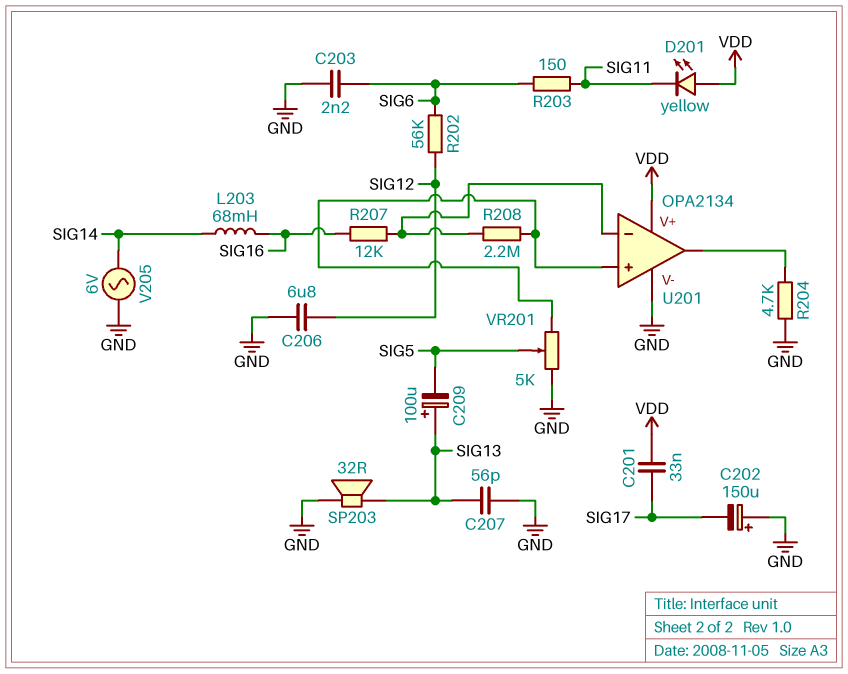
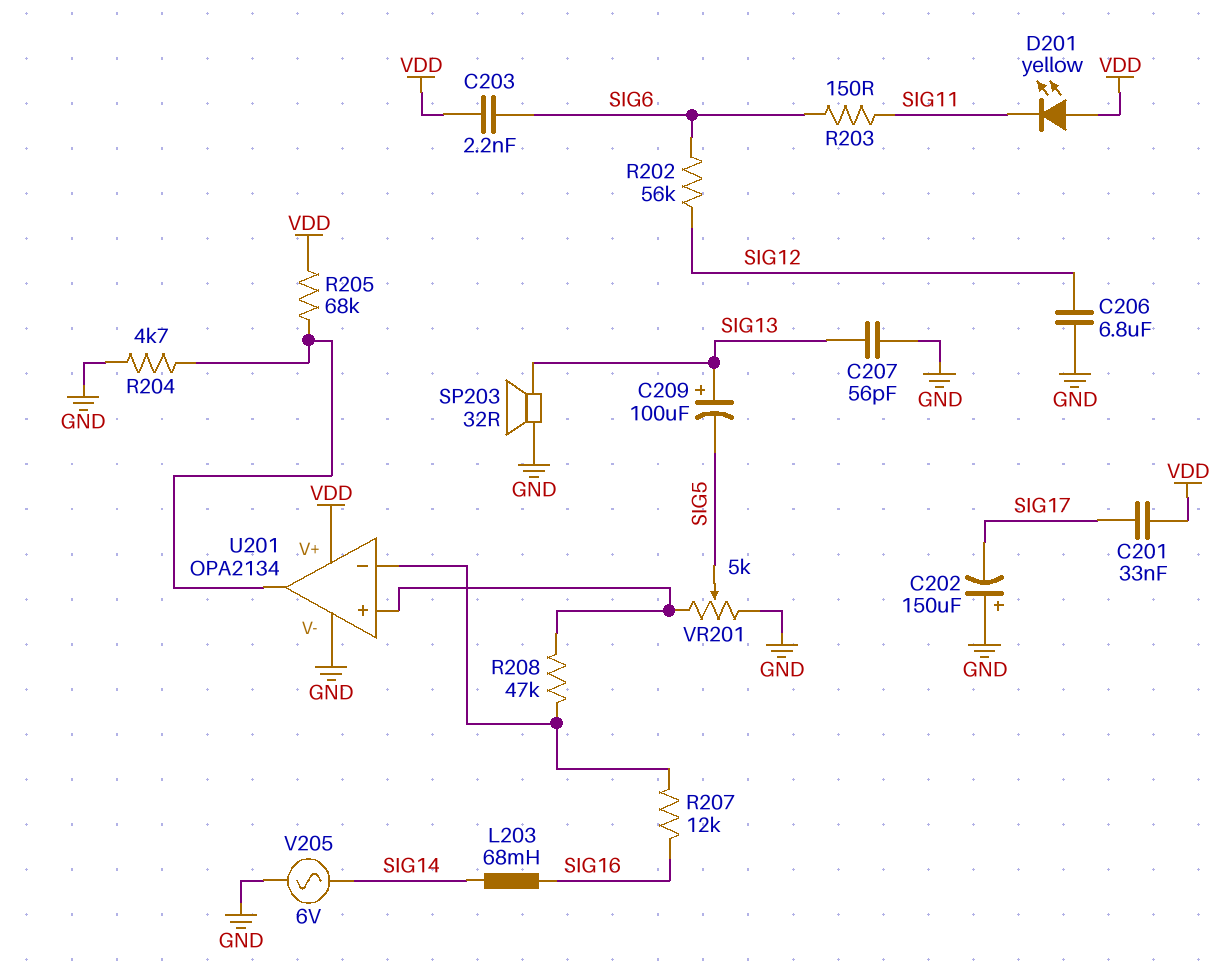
C203: 2.2nF (GND, SIG6) -> 2.2nF (SIG6, VDD)
R205: none -> 68k (U201/out, VDD)
R208: 2.2M (U201/in+, U201/in-) -> 47k (U201/in+, U201/in-)

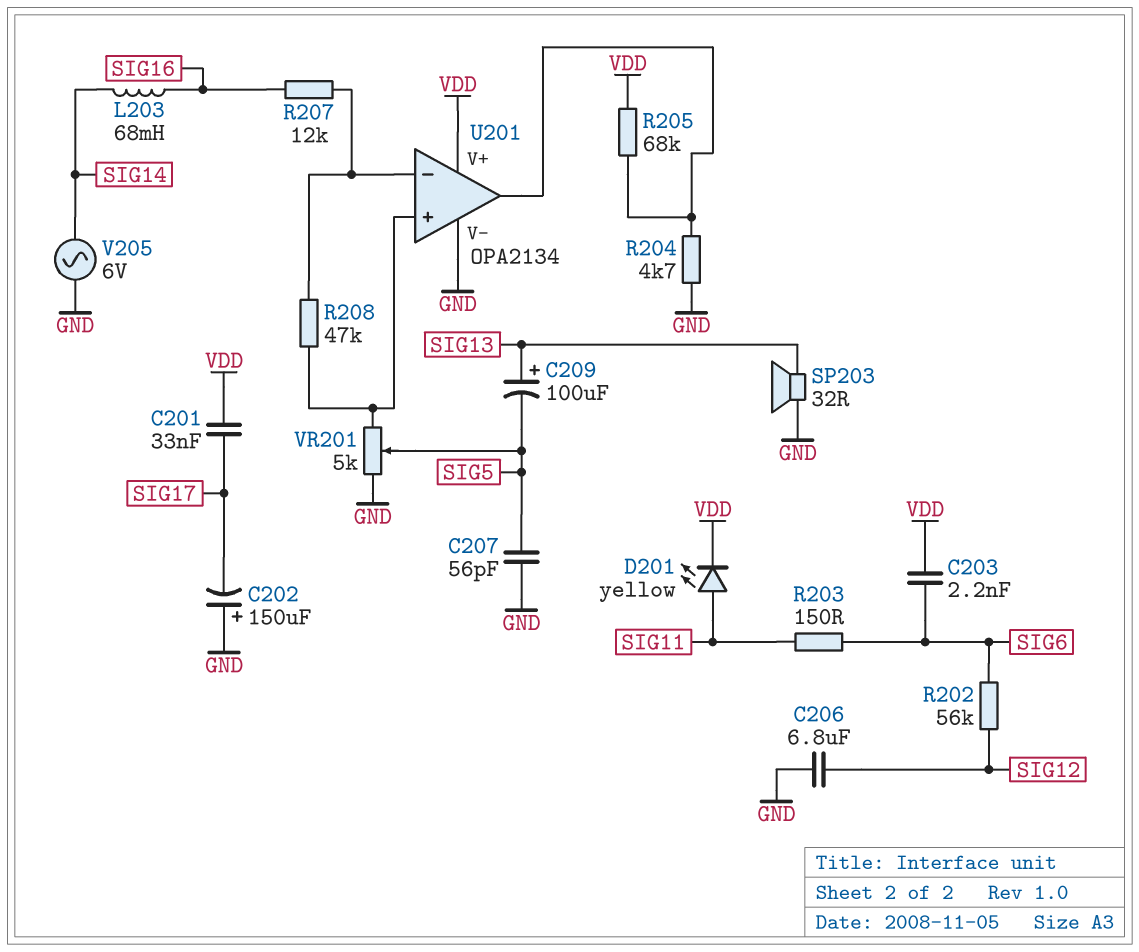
C207: 56pF (GND, SIG13) -> 56pF (GND, SIG5)
D201: LED yellow (A VDD, K SIG11) -> LED yellow (A SIG11, K VDD)

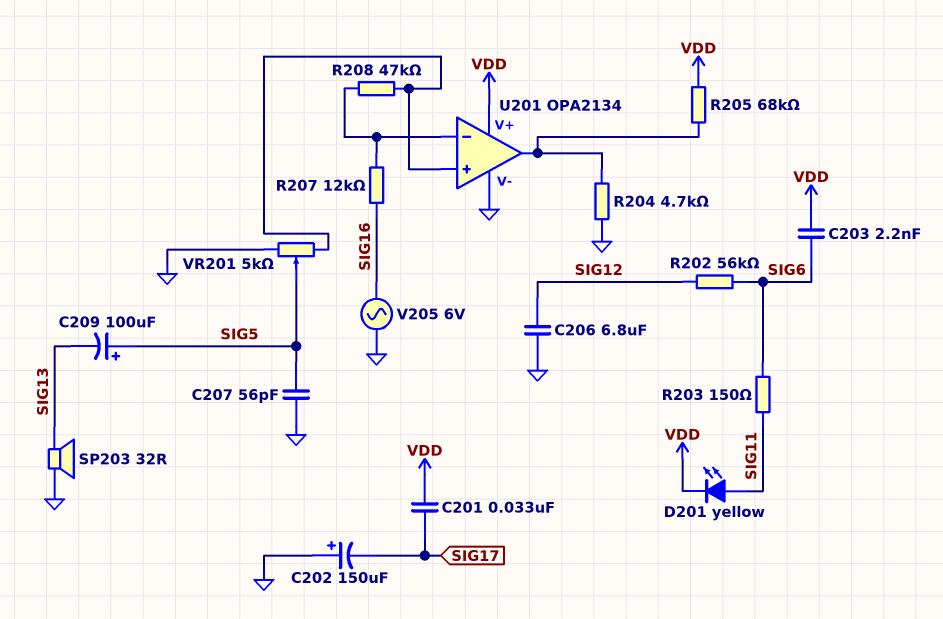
C209: 100uF (plus SIG13, minus SIG5) -> 100uF (plus SIG5, minus SIG13)
L203: 68mH (SIG14, SIG16) -> none
V205: AC 6V (GND, SIG14) -> AC 6V (GND, SIG16)

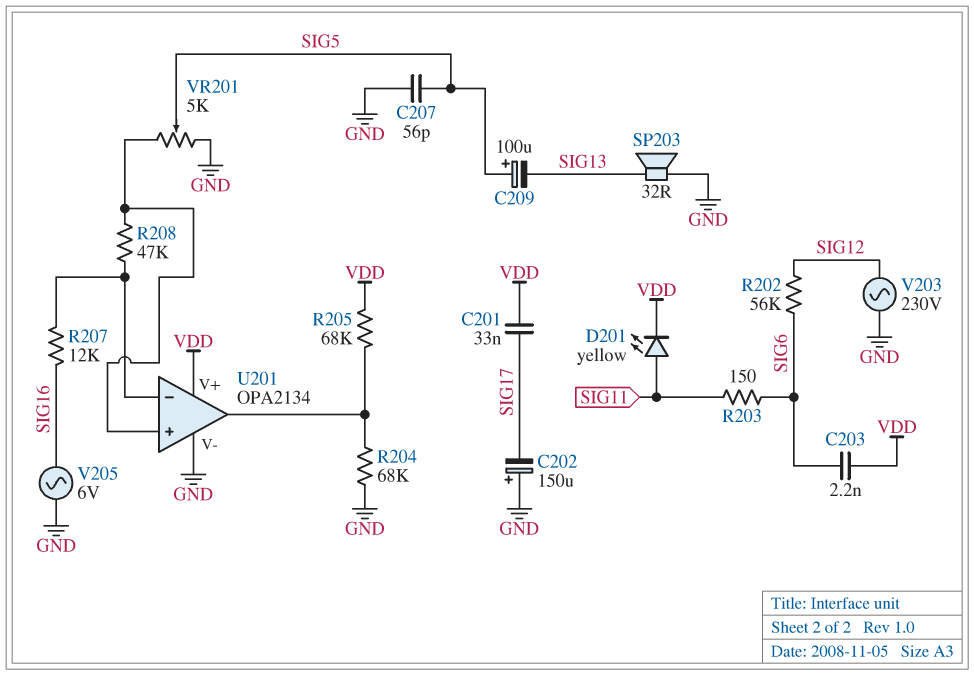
C206: 6.8uF (GND, SIG12) -> none
R204: 4.7k (GND, U201/out) -> 68k (GND, U201/out)
V203: none -> AC 230V (GND, SIG12)

